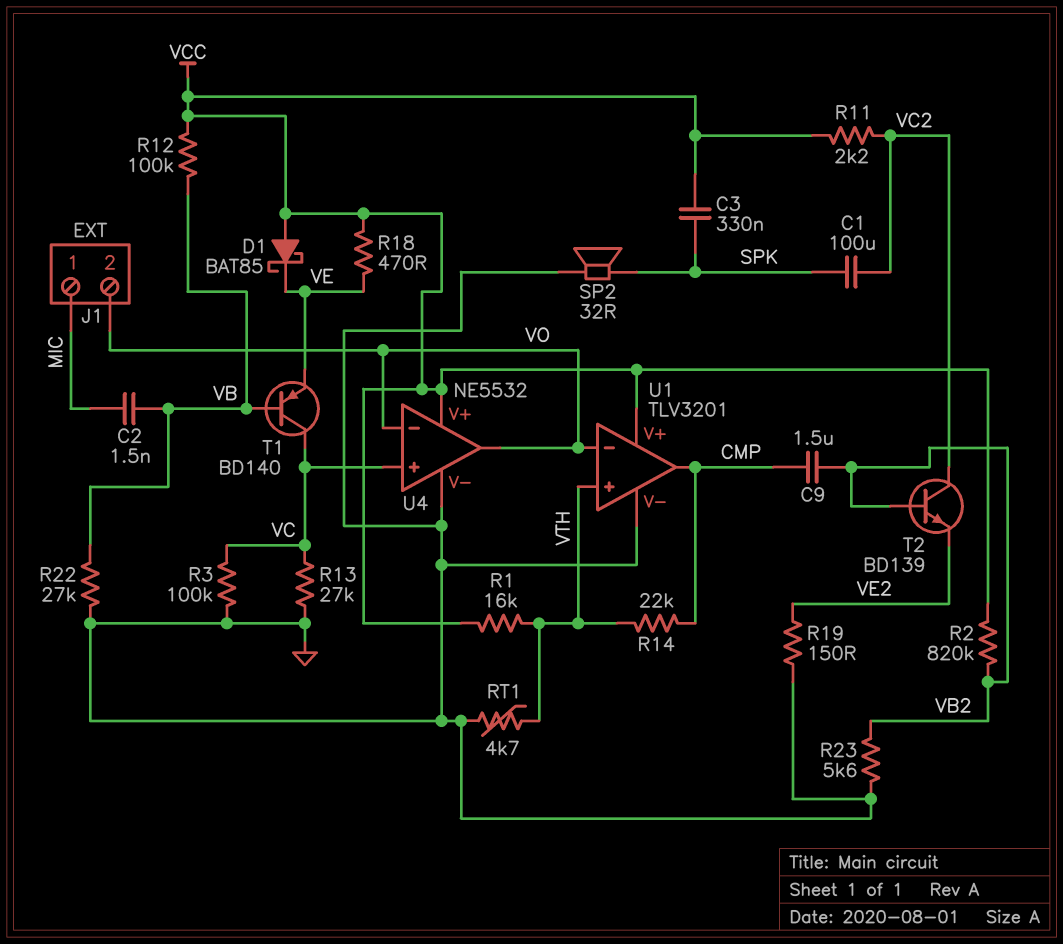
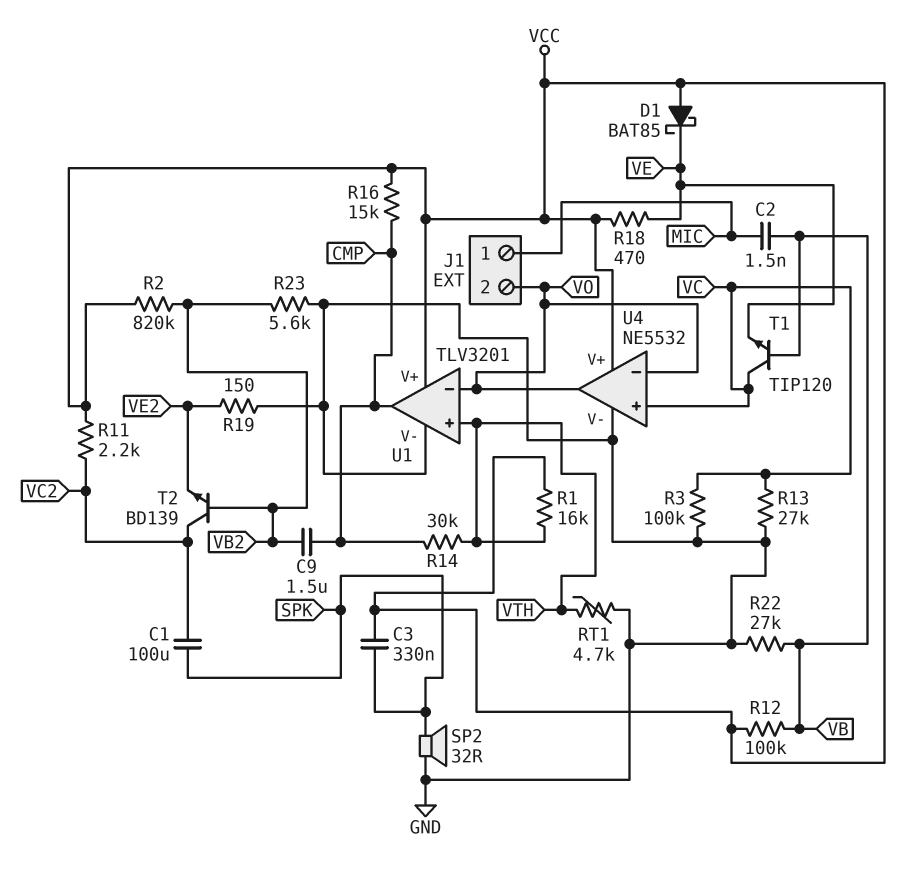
R14: 22k (CMP, VTH) -> 30k (CMP, VTH)
R16: none -> 15k (CMP, VCC)
T1: PNP BD140 (B VB, C VC, E VE) -> NPN TIP120 (B VB, C VC, E VE)

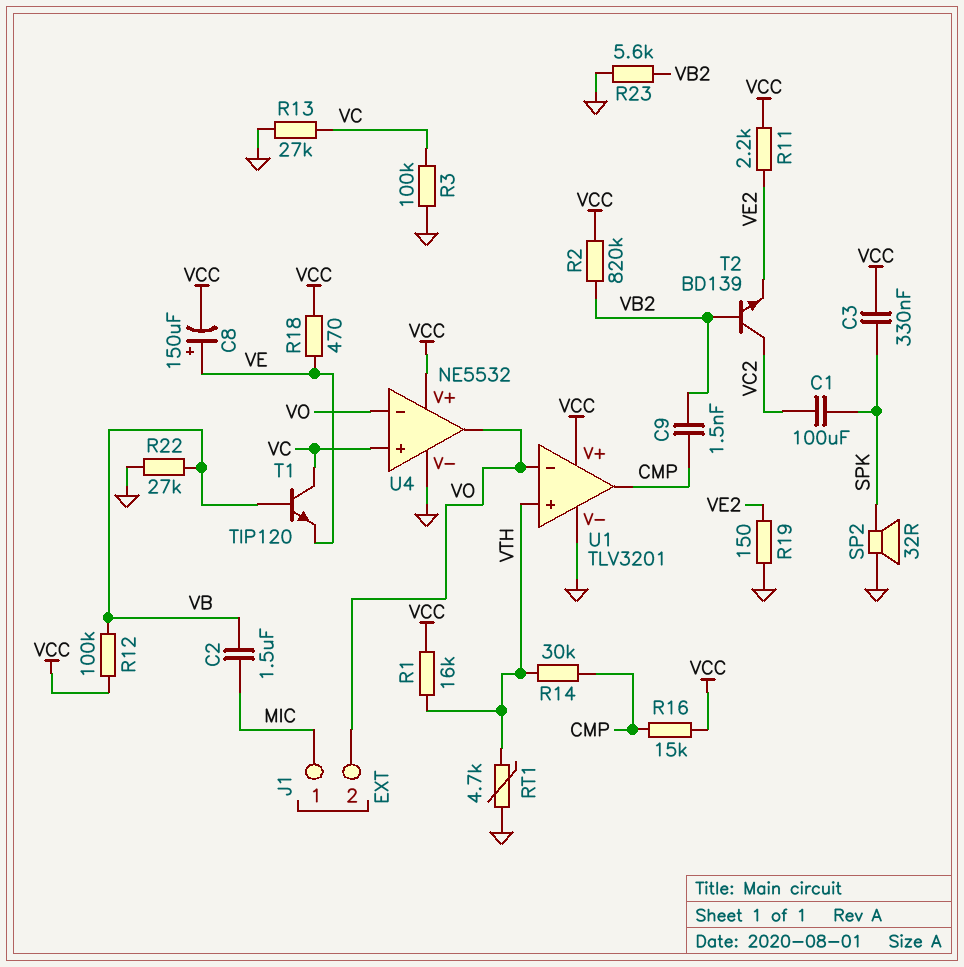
C2: 1.5nF (MIC, VB) -> 1.5uF (MIC, VB)
C8: none -> 150uF (plus VE, minus VCC)
C9: 1.5uF (CMP, VB2) -> 1.5nF (CMP, VB2)
D1: schottky BAT85 (A VCC, K VE) -> none
R11: 2.2k (VC2, VCC) -> 2.2k (VCC, VE2)

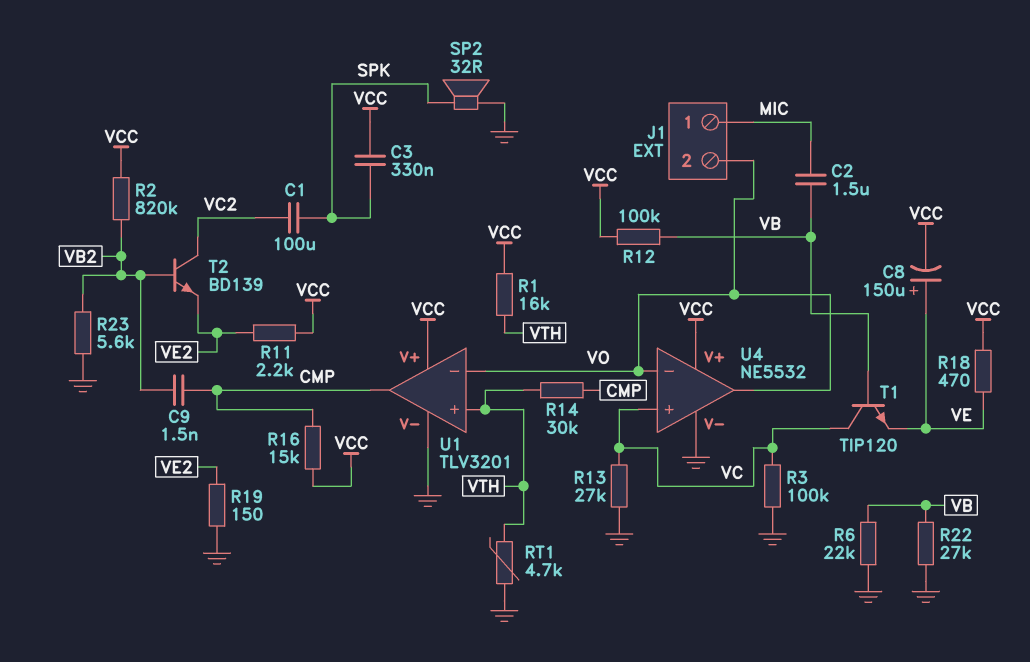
R6: none -> 22k (GND, VB)

